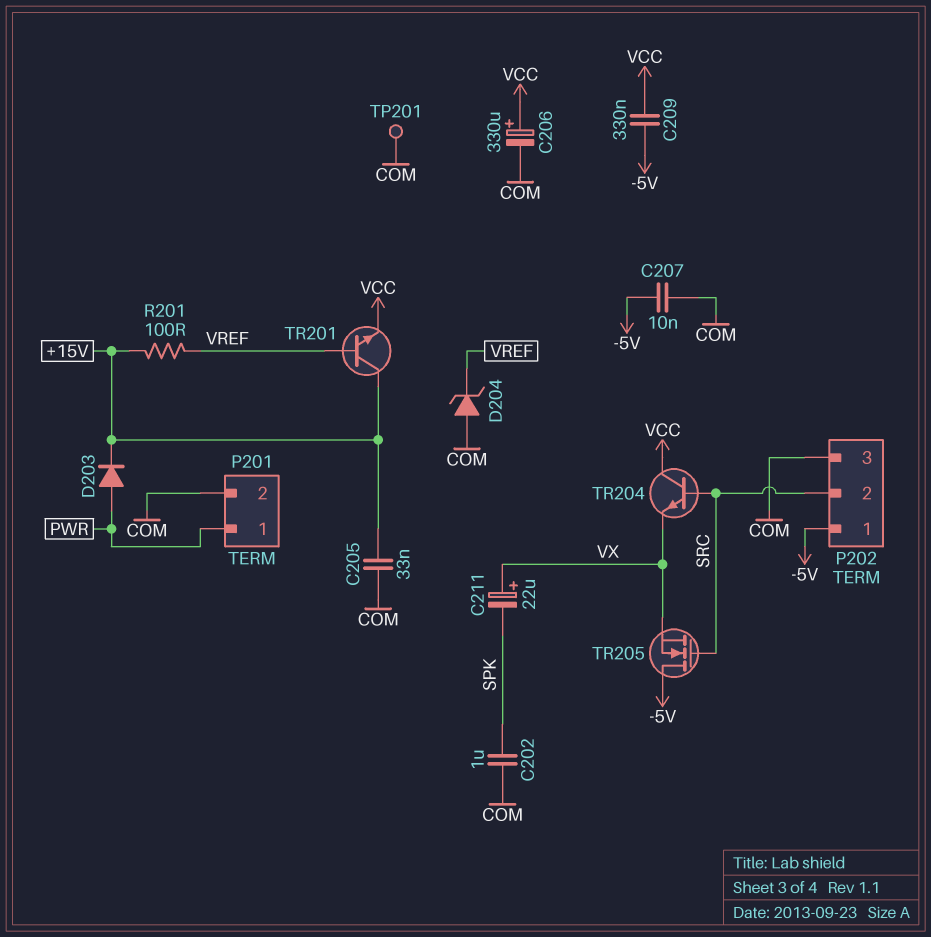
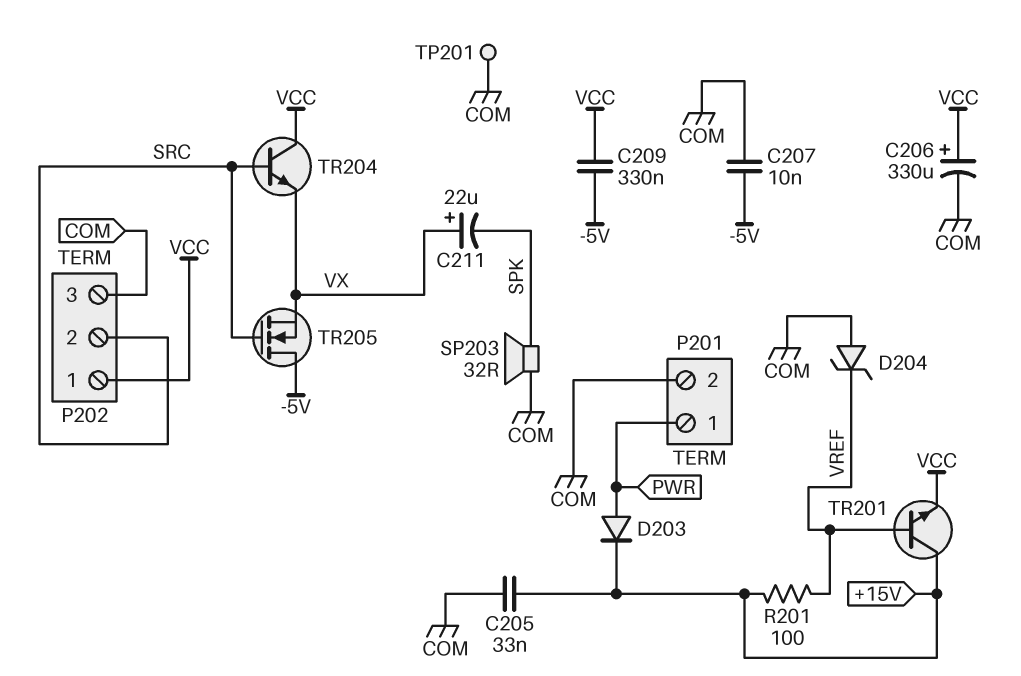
C202: 1uF (COM, SPK) -> none
P202 pin 1: -5V -> VCC
SP203: none -> speaker 32R (COM, SPK)

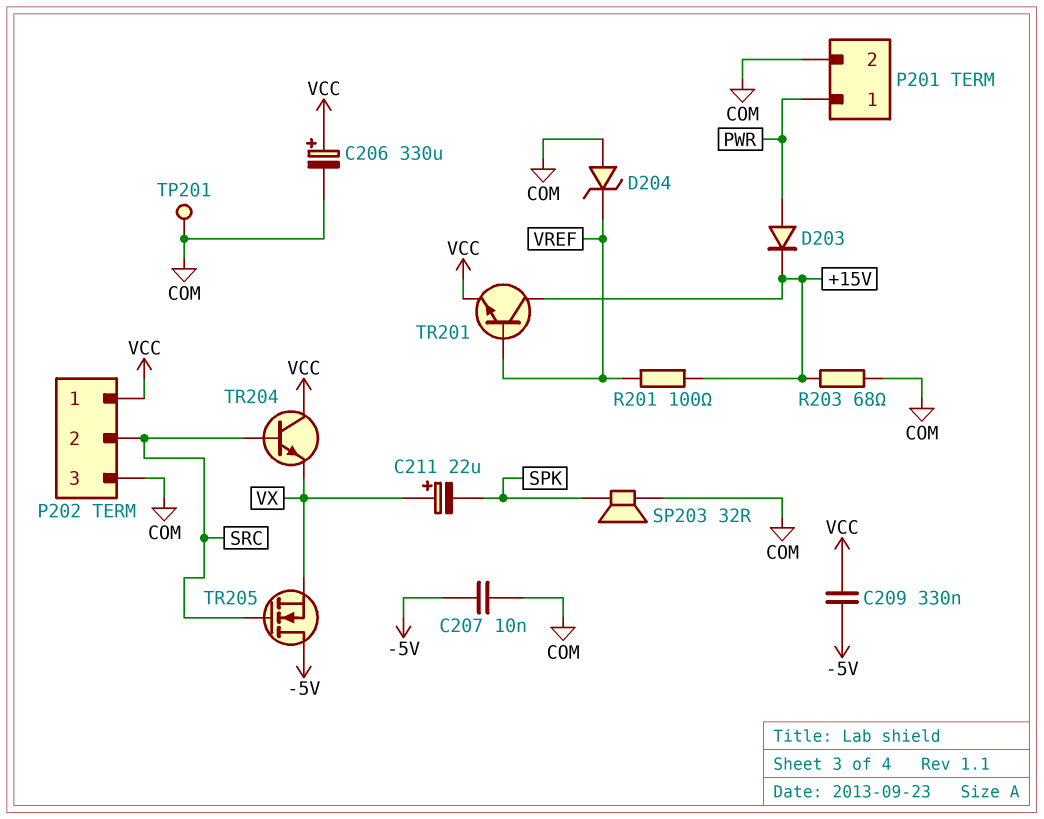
C205: 33nF (+15V, COM) -> none
R203: none -> 68 (+15V, COM)

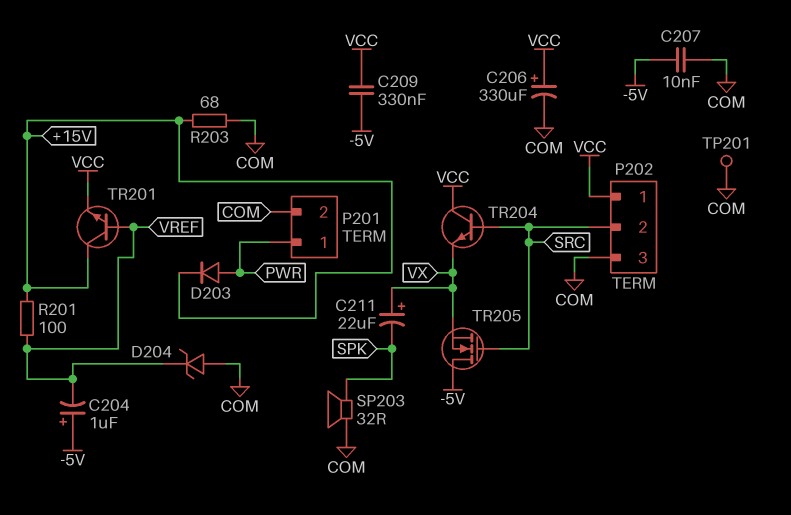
C204: none -> 1uF (plus -5V, minus VREF)

